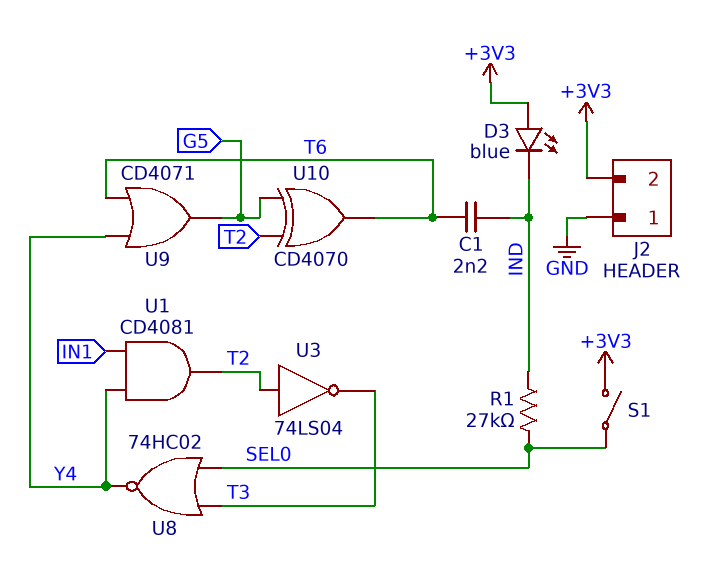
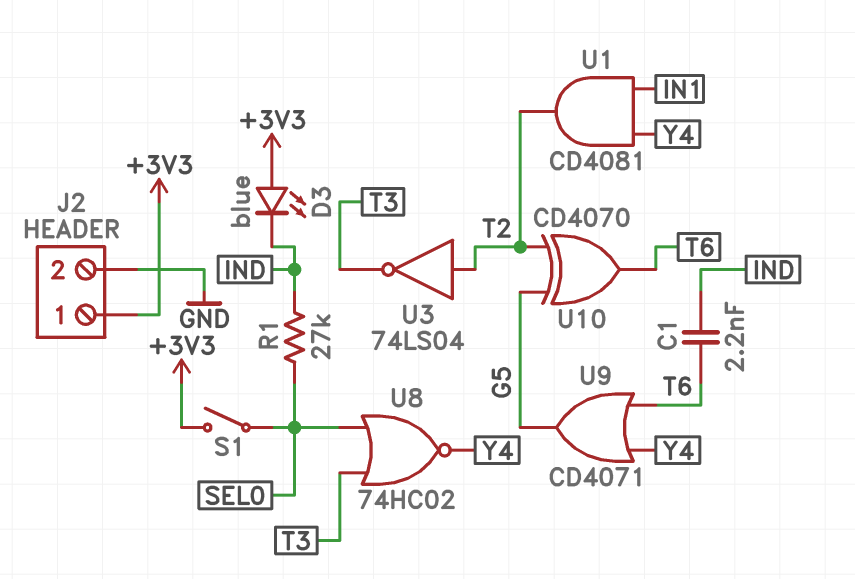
J2 pin 1: GND -> +3V3
J2 pin 2: +3V3 -> GND

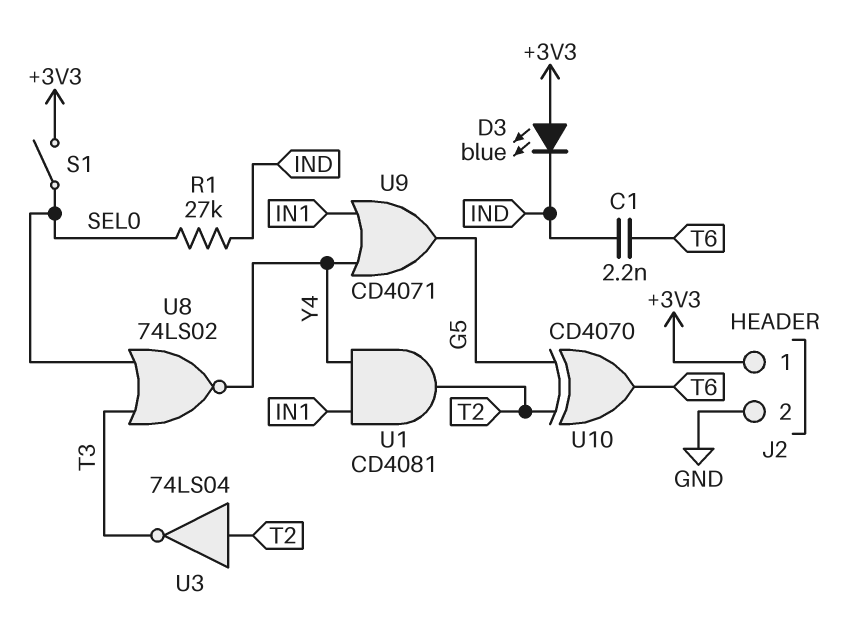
U8: NOR 74HC02 (in SEL0, in T3, out Y4) -> NOR 74LS02 (in SEL0, in T3, out Y4)
U9: OR CD4071 (in T6, in Y4, out G5) -> OR CD4071 (in IN1, in Y4, out G5)

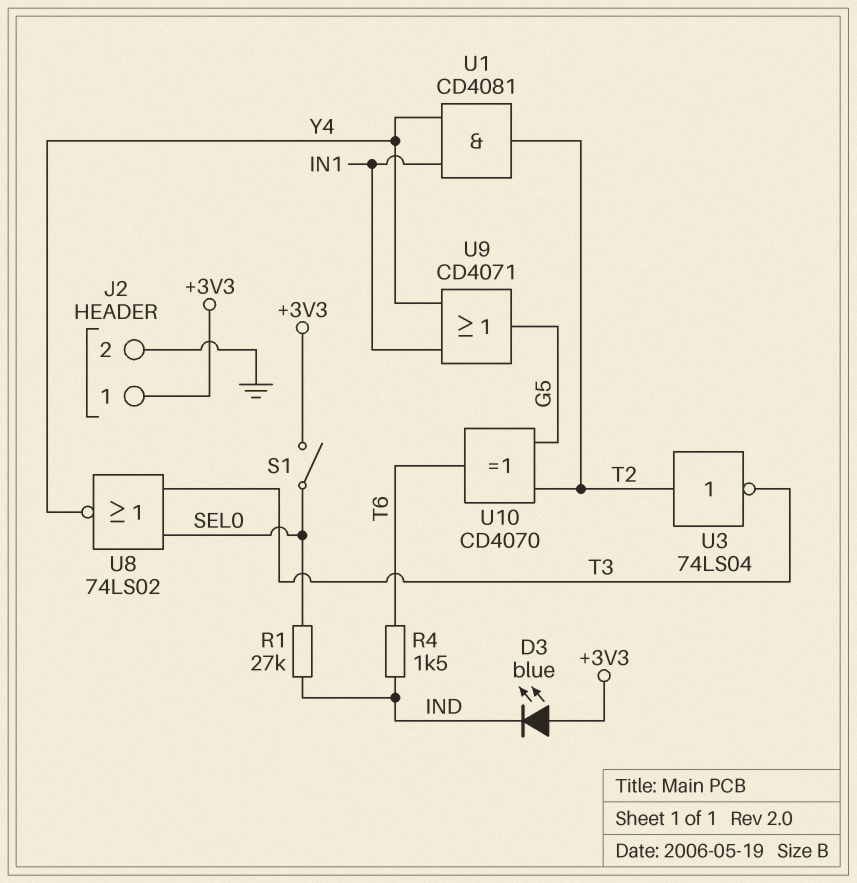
C1: 2.2nF (IND, T6) -> none
R4: none -> 1.5k (IND, T6)

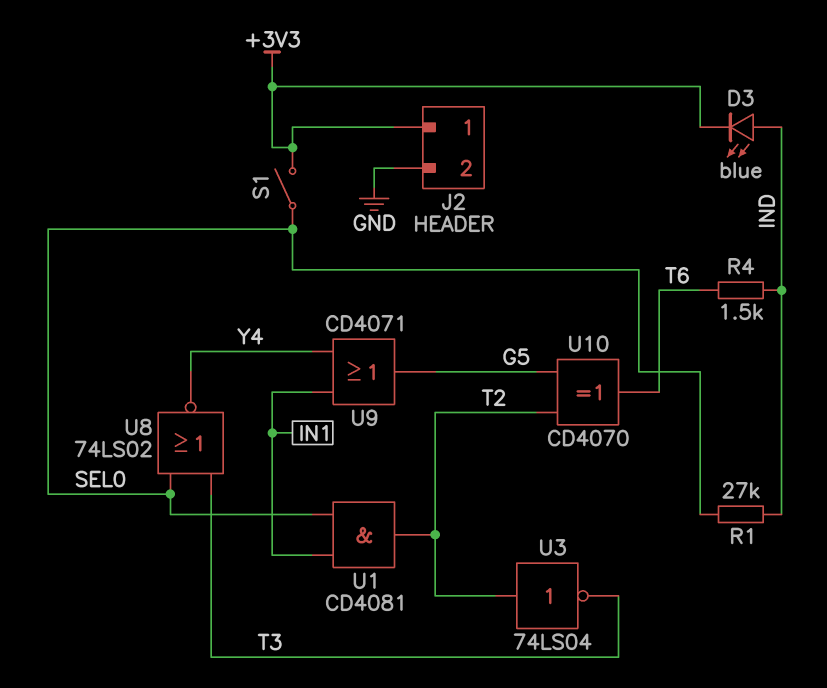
D3: LED blue (A +3V3, K IND) -> LED blue (A IND, K +3V3)
U1: AND CD4081 (in IN1, in Y4, out T2) -> AND CD4081 (in IN1, in SEL0, out T2)

